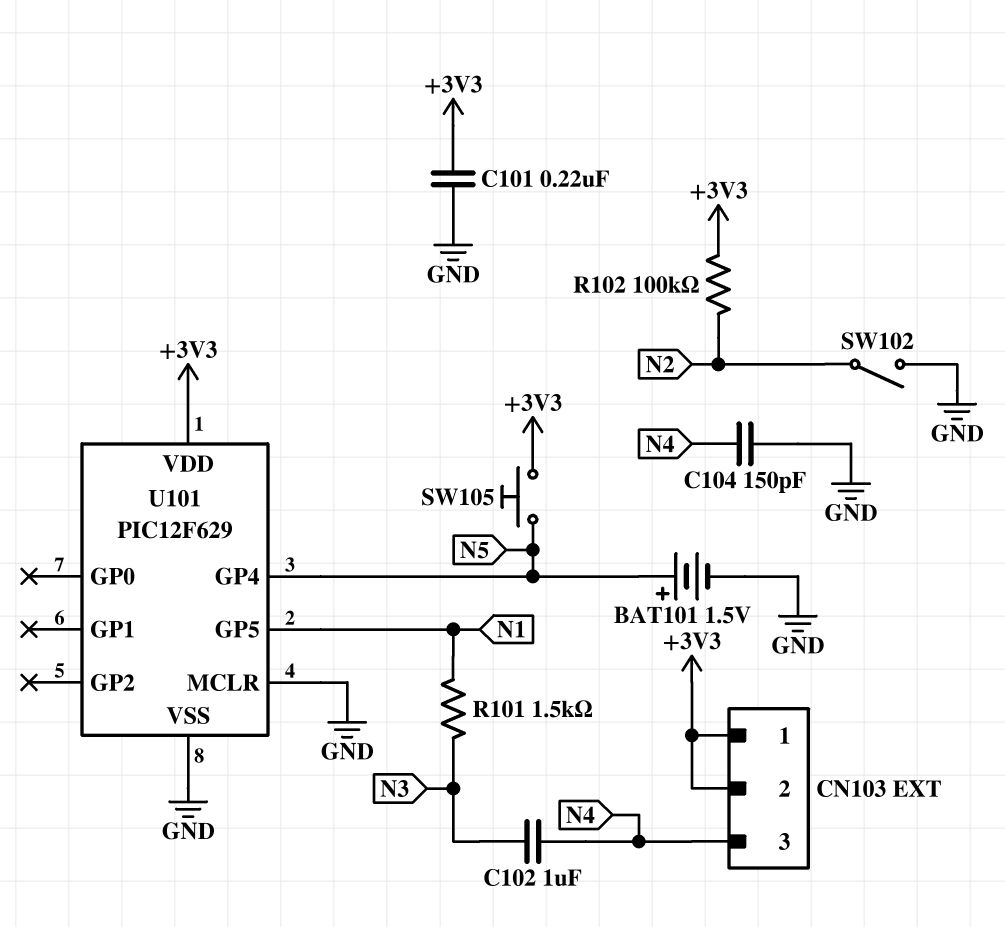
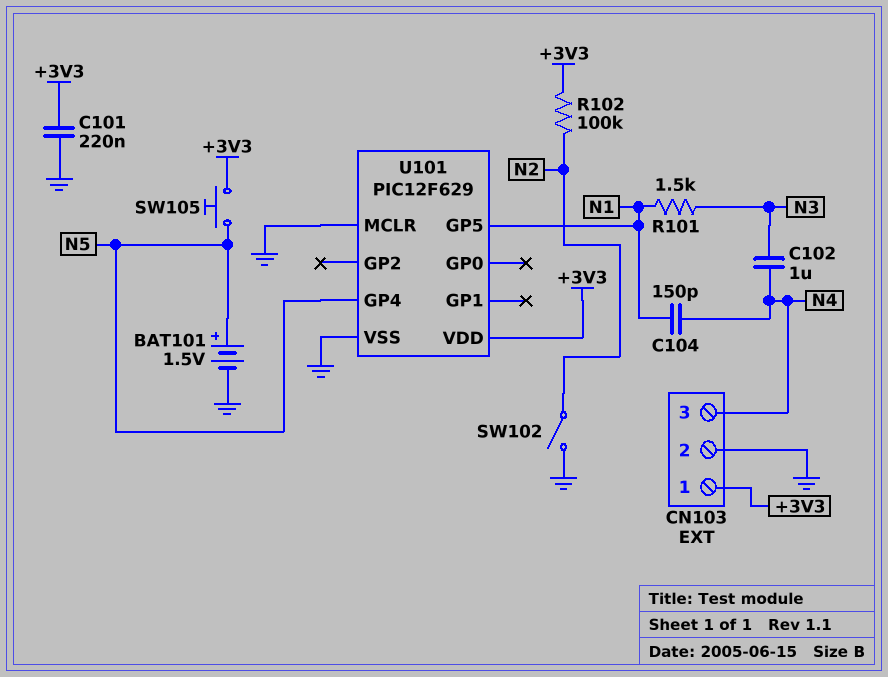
C104: 150pF (GND, N4) -> 150pF (N1, N4)
CN103 pin 2: +3V3 -> GND

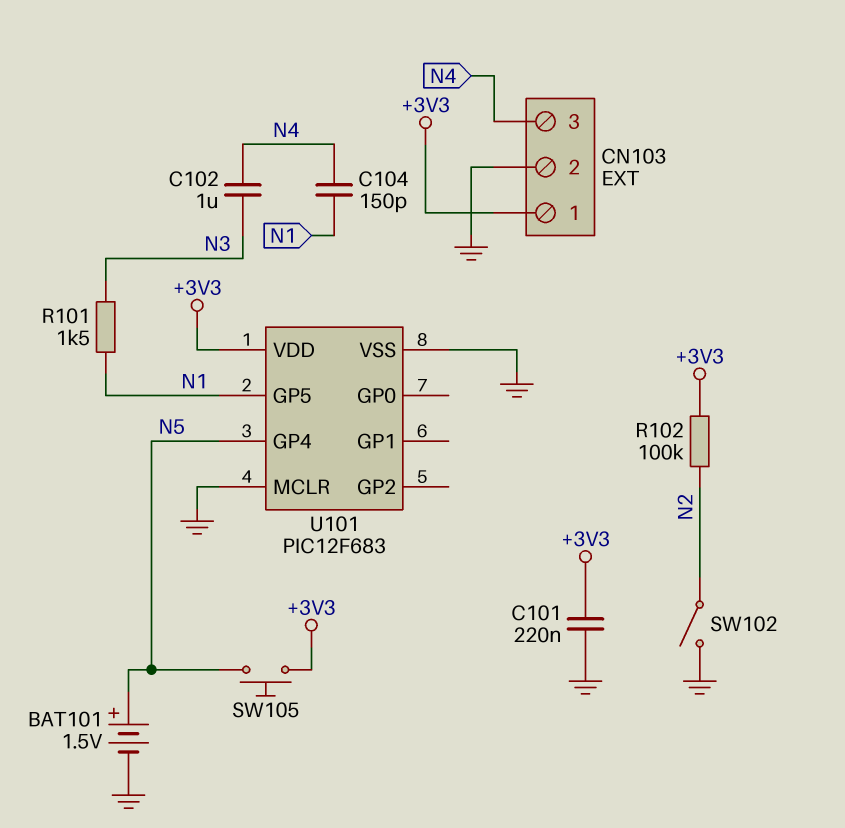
U101: PIC12F629 -> PIC12F683

